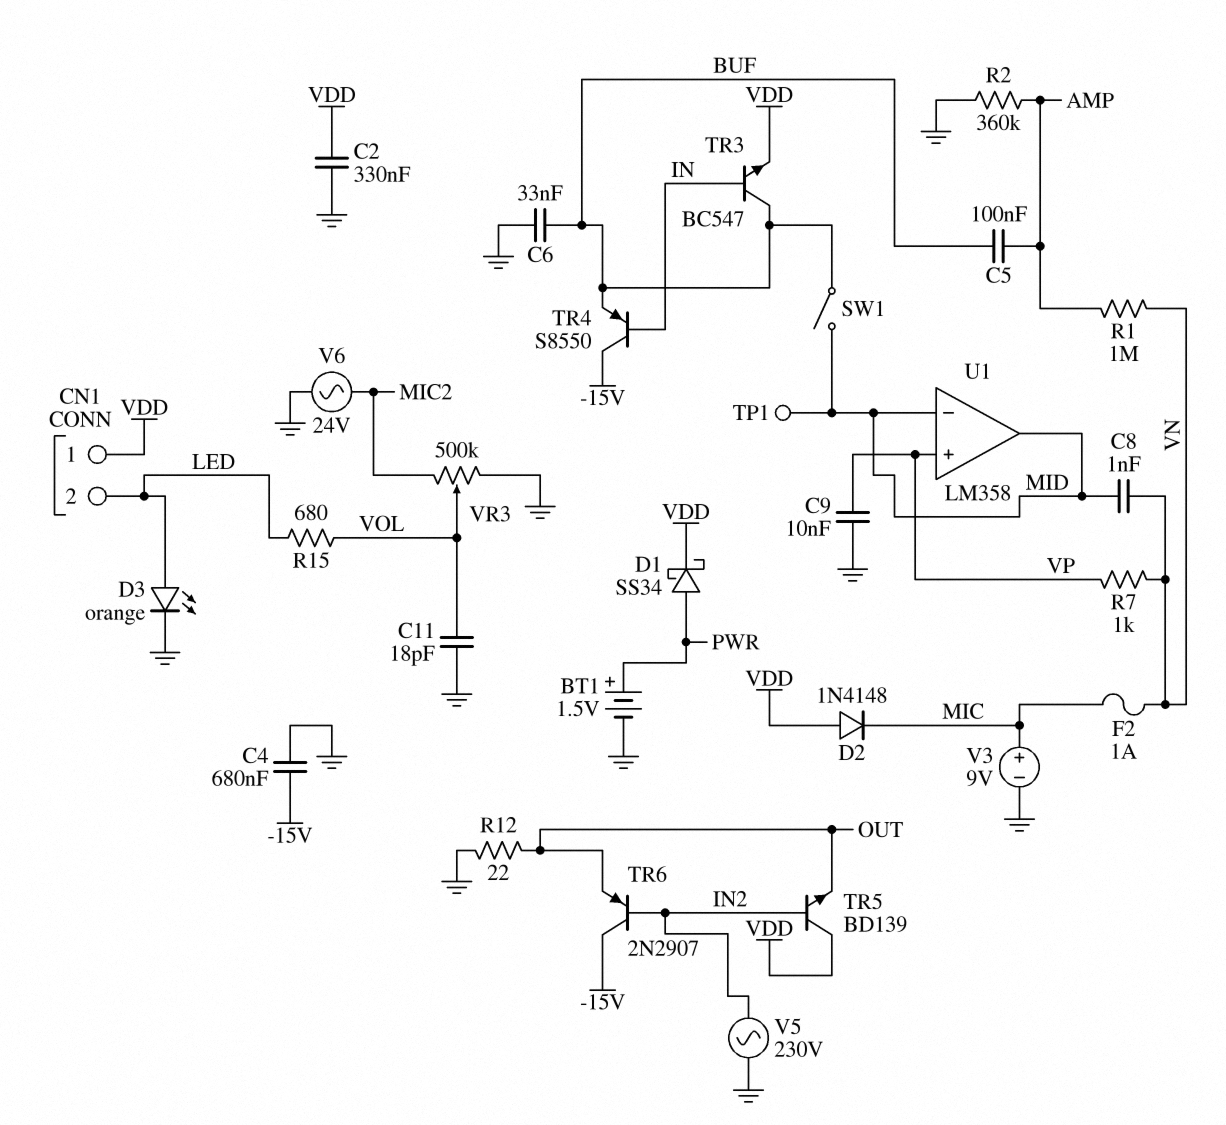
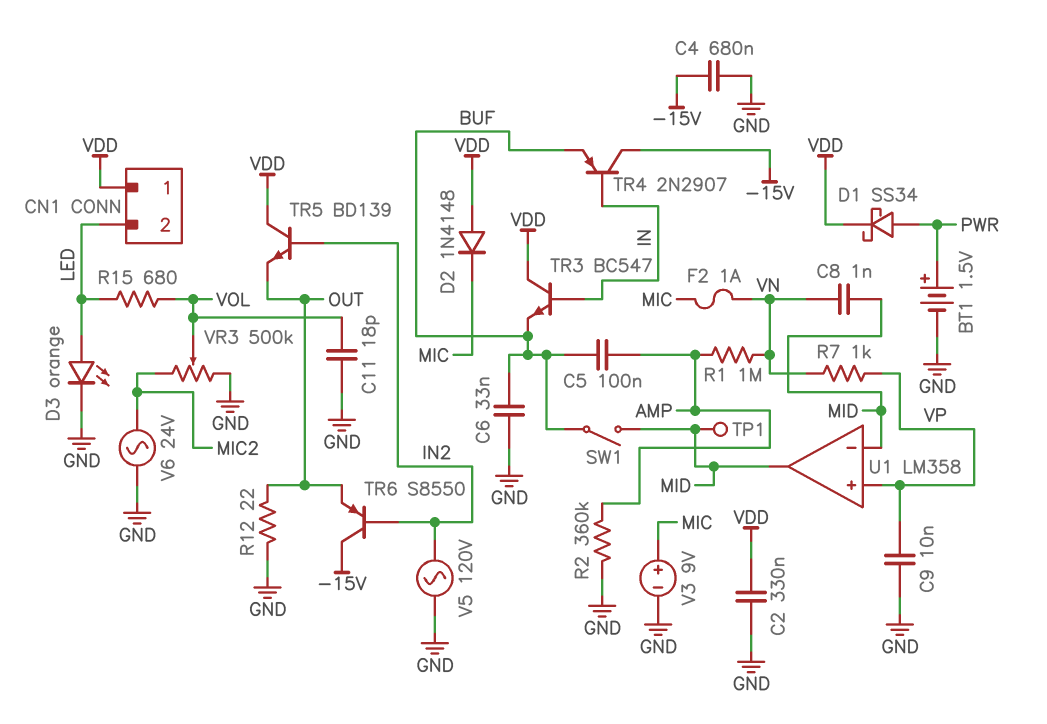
TR3: NPN BC547 (B IN, C BUF, E VDD) -> NPN BC547 (B IN, C VDD, E BUF)
TR4: PNP S8550 (B IN, C -15V, E BUF) -> PNP 2N2907 (B IN, C -15V, E BUF)
TR6: PNP 2N2907 (B IN2, C -15V, E OUT) -> PNP S8550 (B IN2, C -15V, E OUT)
V5: AC 230V (GND, IN2) -> AC 120V (GND, IN2)

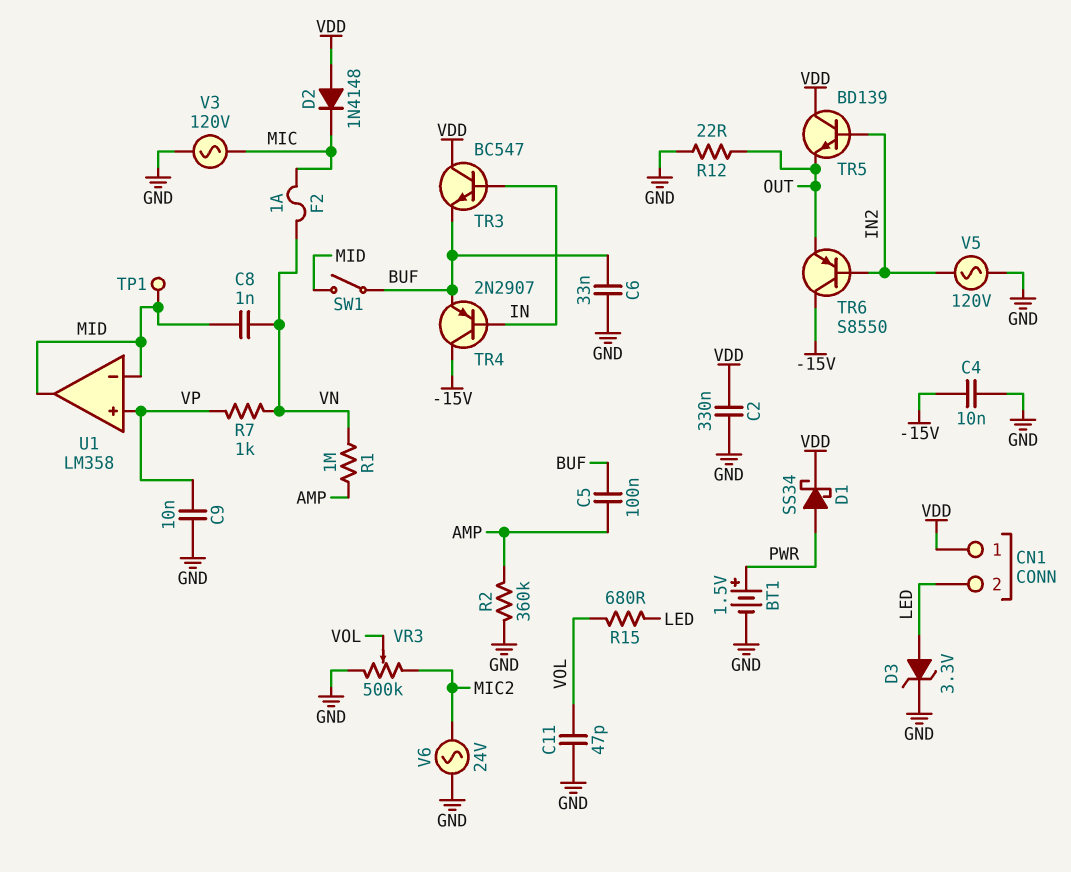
C4: 680nF (-15V, GND) -> 10nF (-15V, GND)
C11: 18pF (GND, VOL) -> 47pF (GND, VOL)
D3: LED orange (A LED, K GND) -> zener 3.3V (A LED, K GND)
V3: 9V (plus MIC, minus GND) -> AC 120V (GND, MIC)

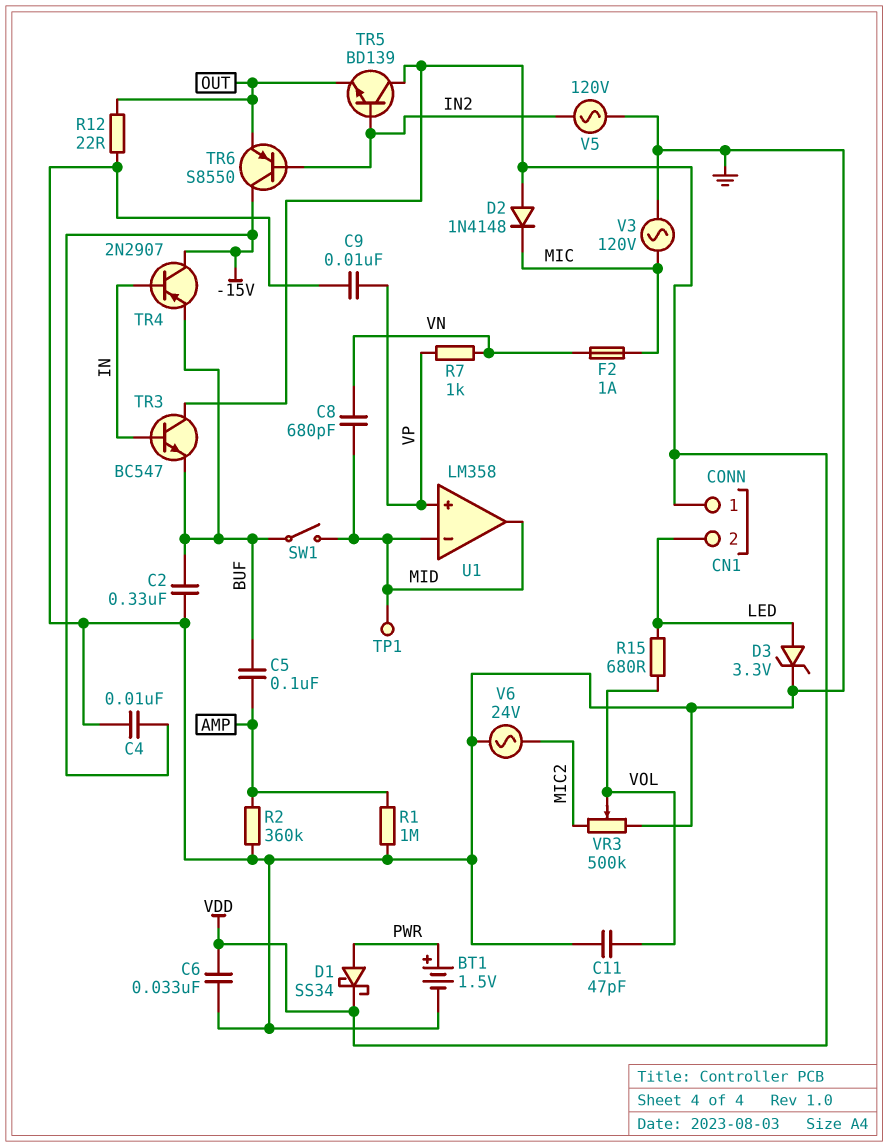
C2: 330nF (GND, VDD) -> 330nF (BUF, GND)
C6: 33nF (BUF, GND) -> 33nF (GND, VDD)
C8: 1nF (MID, VN) -> 680pF (MID, VN)
R1: 1M (AMP, VN) -> 1M (AMP, GND)

